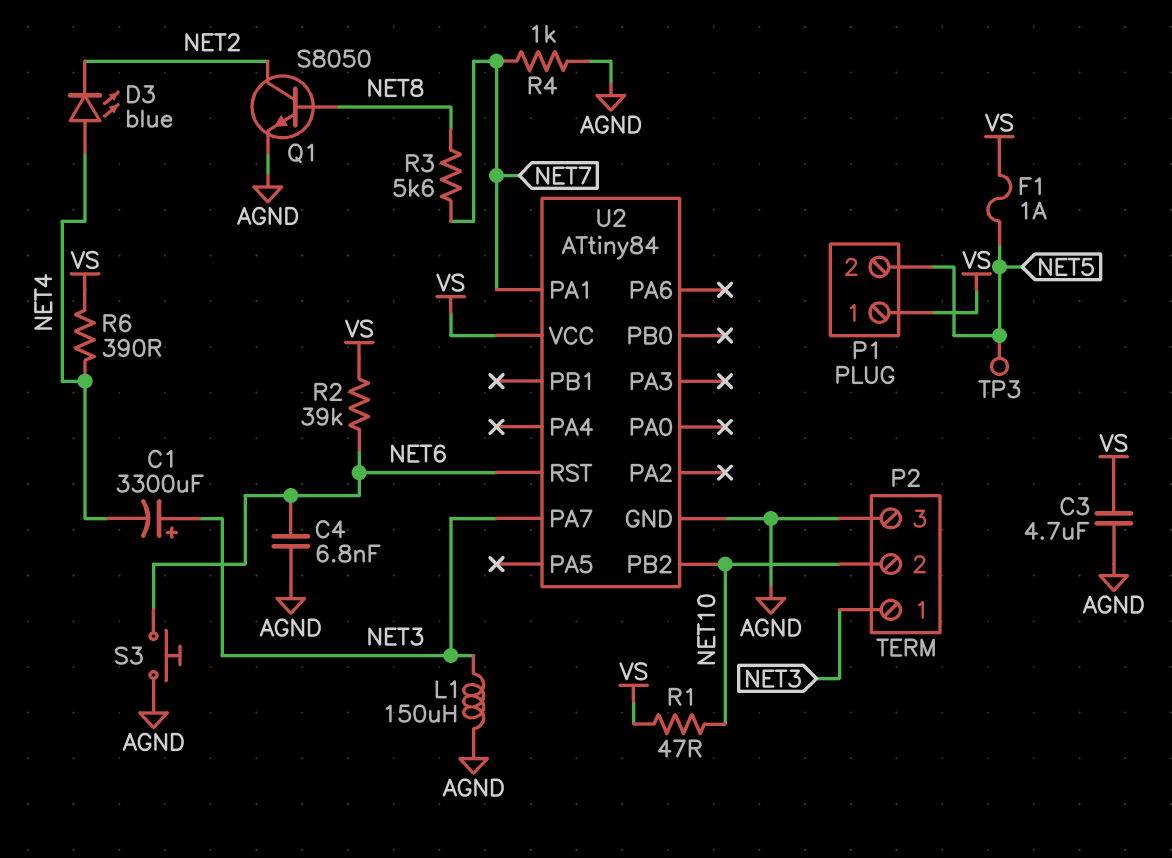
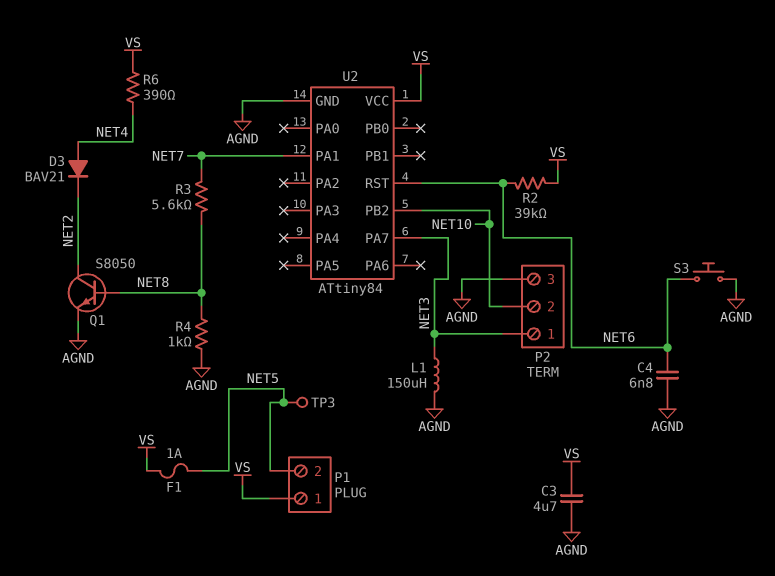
C1: 3300uF (plus NET3, minus NET4) -> none
D3: LED blue (A NET4, K NET2) -> diode BAV21 (A NET4, K NET2)
R1: 47 (NET10, VS) -> none
R4: 1k (AGND, NET7) -> 1k (AGND, NET8)

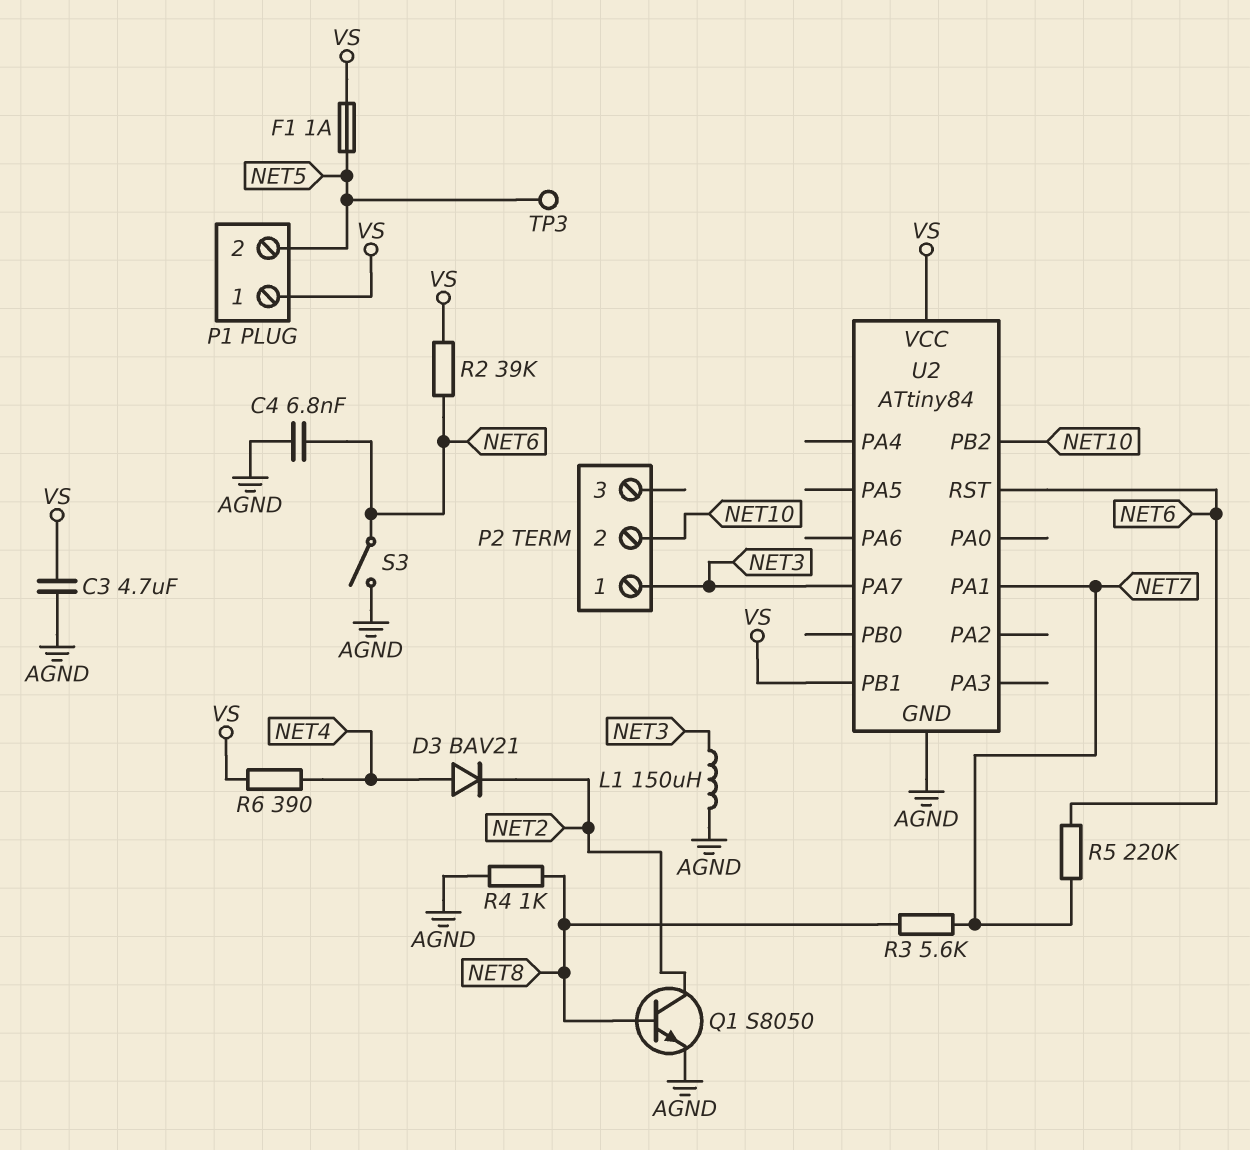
P2 pin 3: AGND -> none
R5: none -> 220k (NET6, NET7)
S3: button (AGND, NET6) -> switch (AGND, NET6)
U2 pin PB1: none -> VS

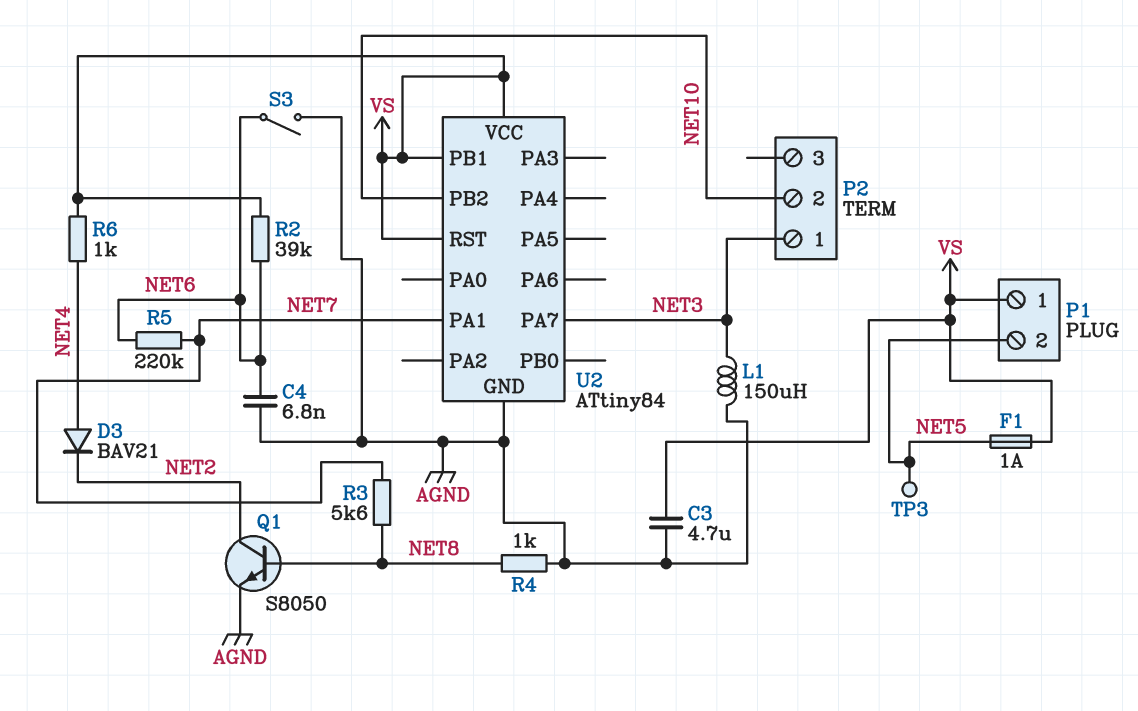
R6: 390 (NET4, VS) -> 1k (NET4, VS)
U2 pin RST: NET6 -> VS

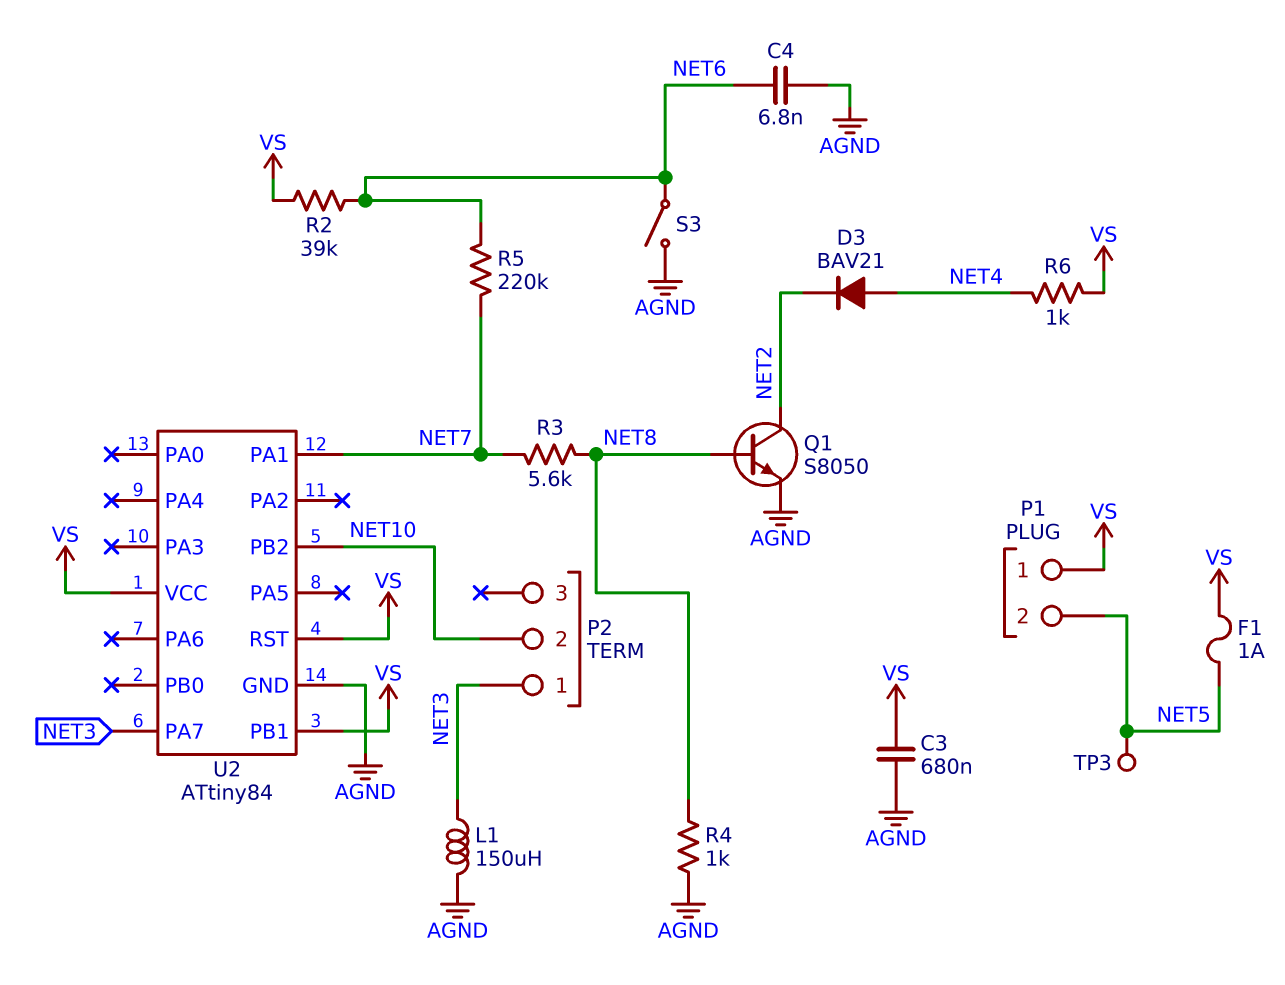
C3: 4.7uF (AGND, VS) -> 680nF (AGND, VS)

